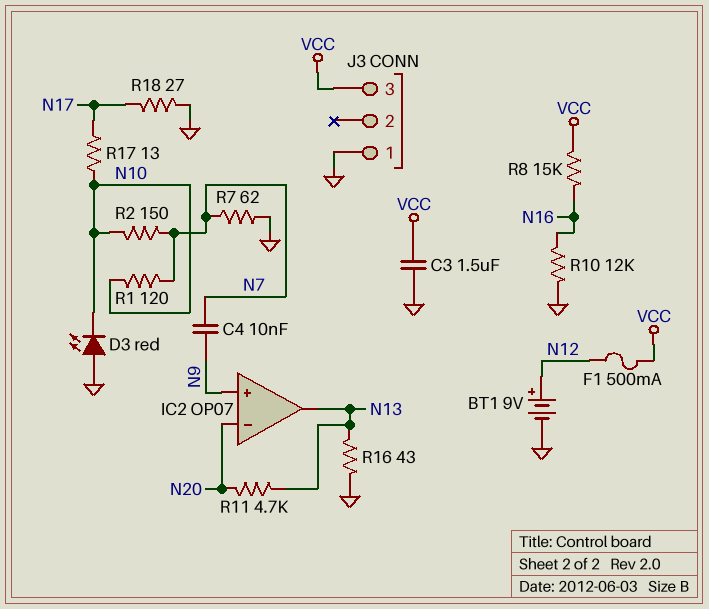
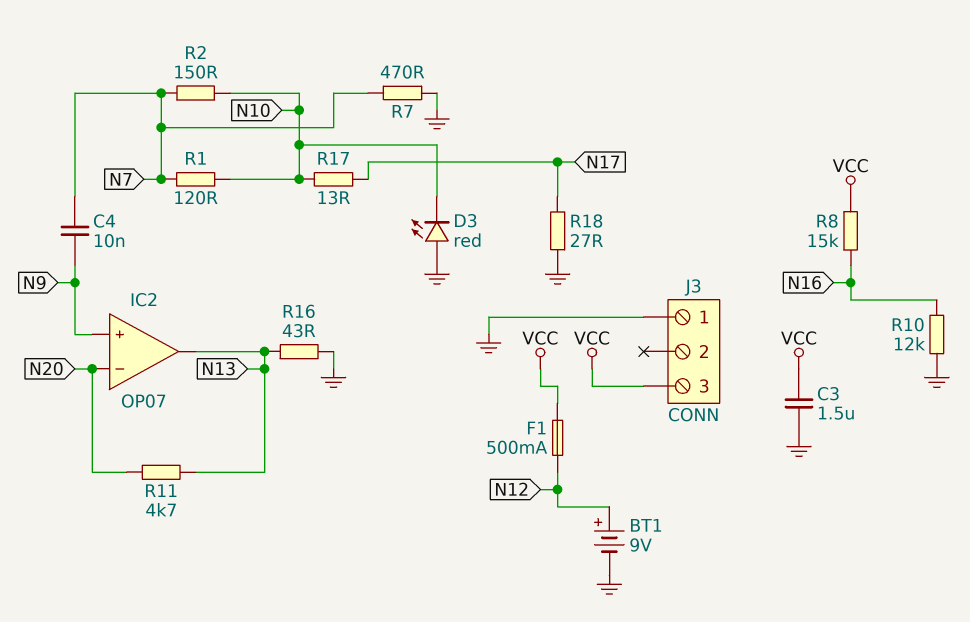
R7: 62 (GND, N7) -> 470 (GND, N7)

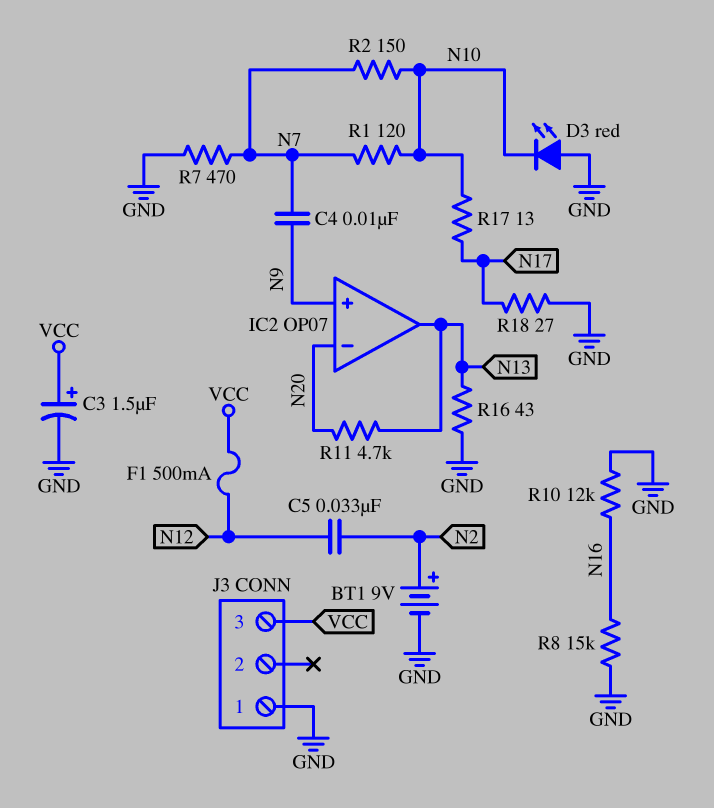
BT1: 9V (plus N12, minus GND) -> 9V (plus N2, minus GND)
C3: 1.5uF (GND, VCC) -> 1.5uF (plus VCC, minus GND)
C5: none -> 33nF (N2, N12)
R8: 15k (N16, VCC) -> 15k (GND, N16)

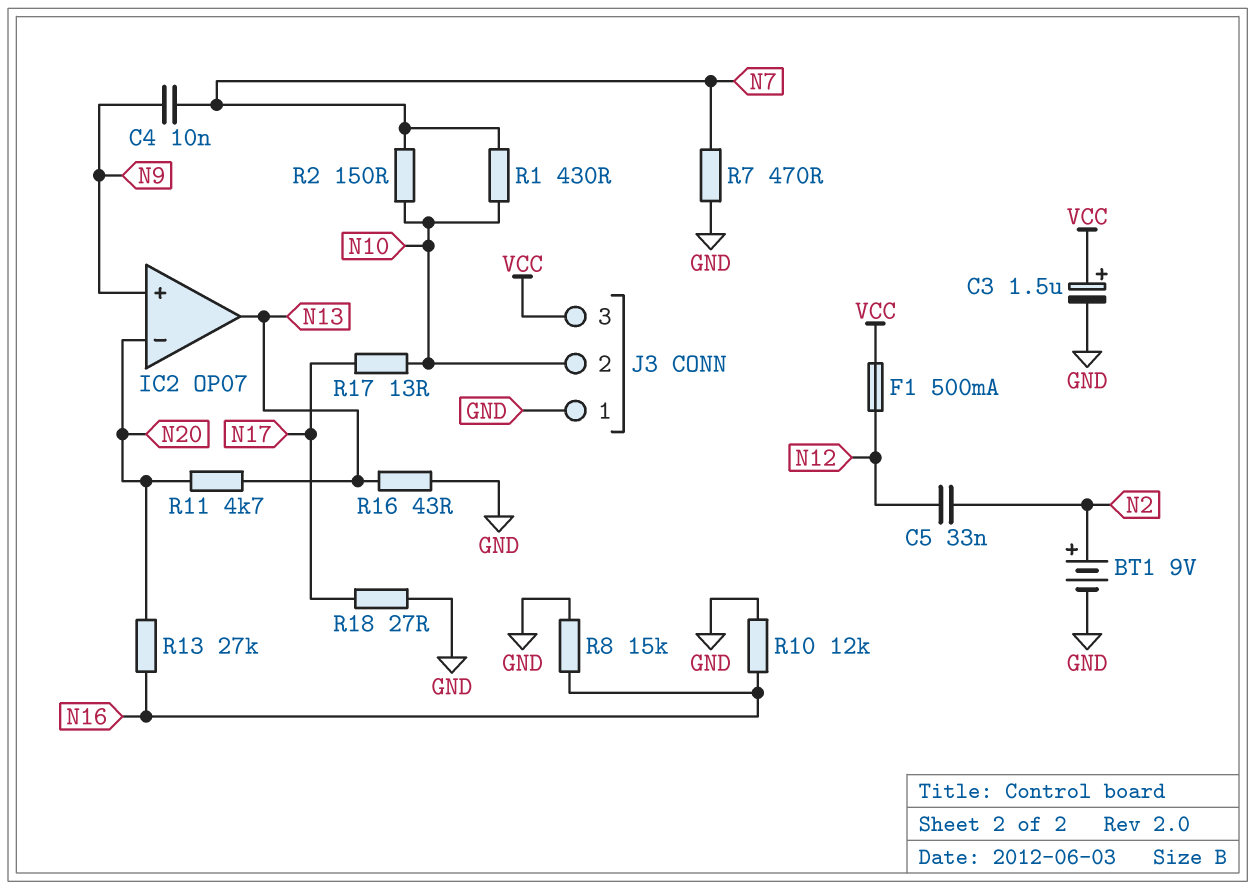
D3: LED red (A GND, K N10) -> none
J3 pin 2: none -> N10
R1: 120 (N7, N10) -> 430 (N7, N10)
R13: none -> 27k (N16, N20)

